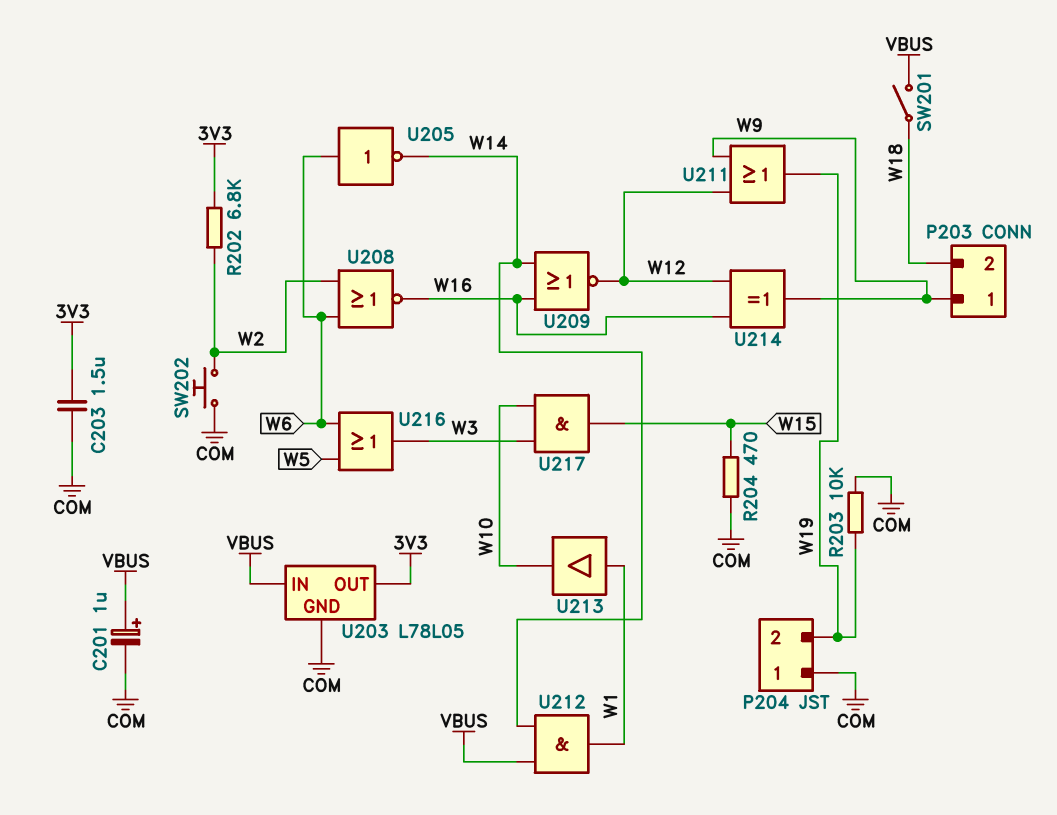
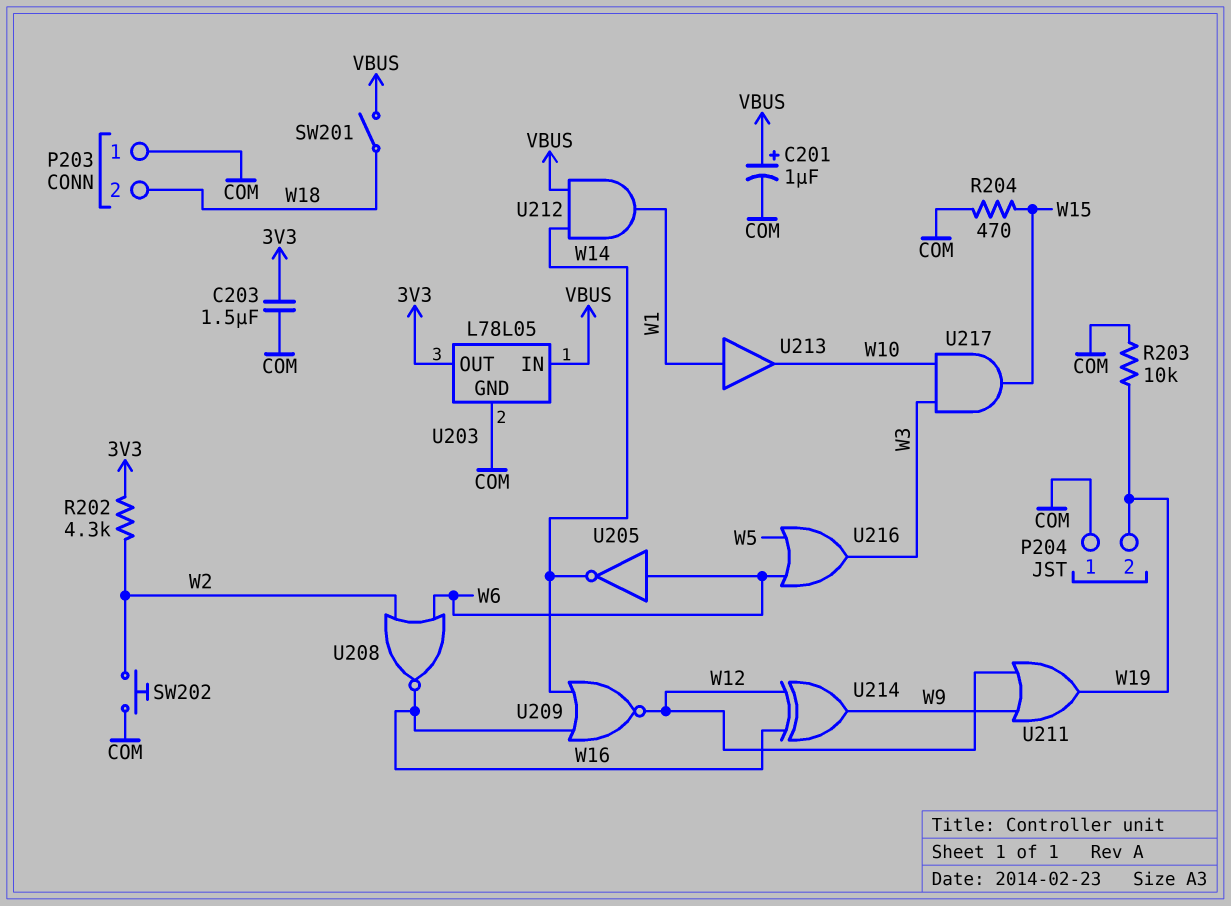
P203 pin 1: W9 -> COM
R202: 6.8k (3V3, W2) -> 4.3k (3V3, W2)

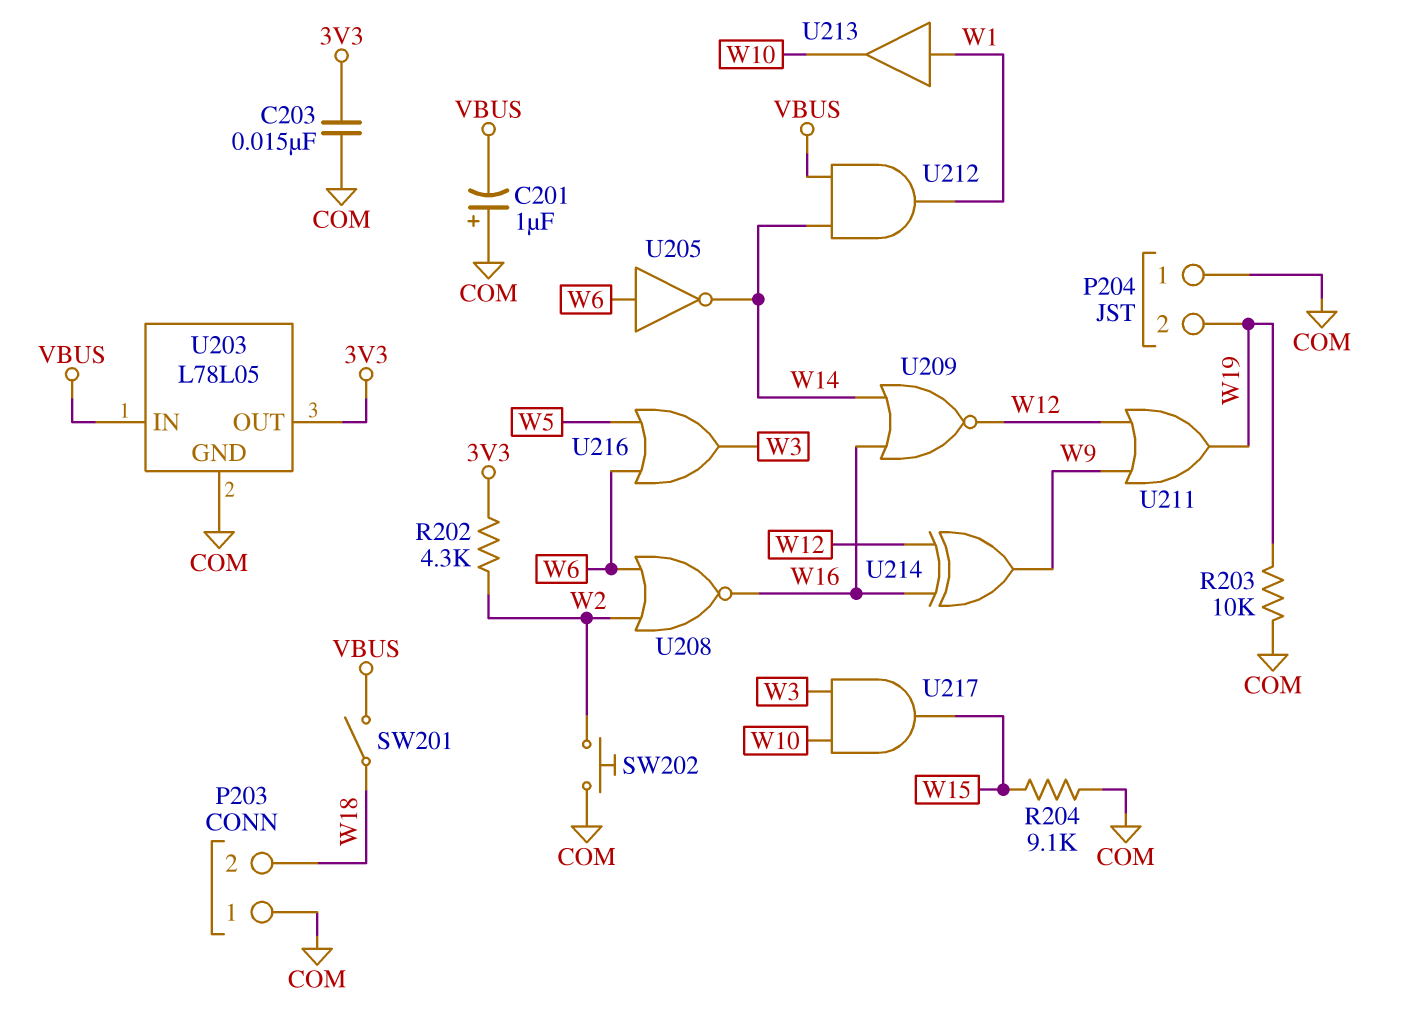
C201: 1uF (plus VBUS, minus COM) -> 1uF (plus COM, minus VBUS)
C203: 1.5uF (3V3, COM) -> 15nF (3V3, COM)
R204: 470 (COM, W15) -> 9.1k (COM, W15)

